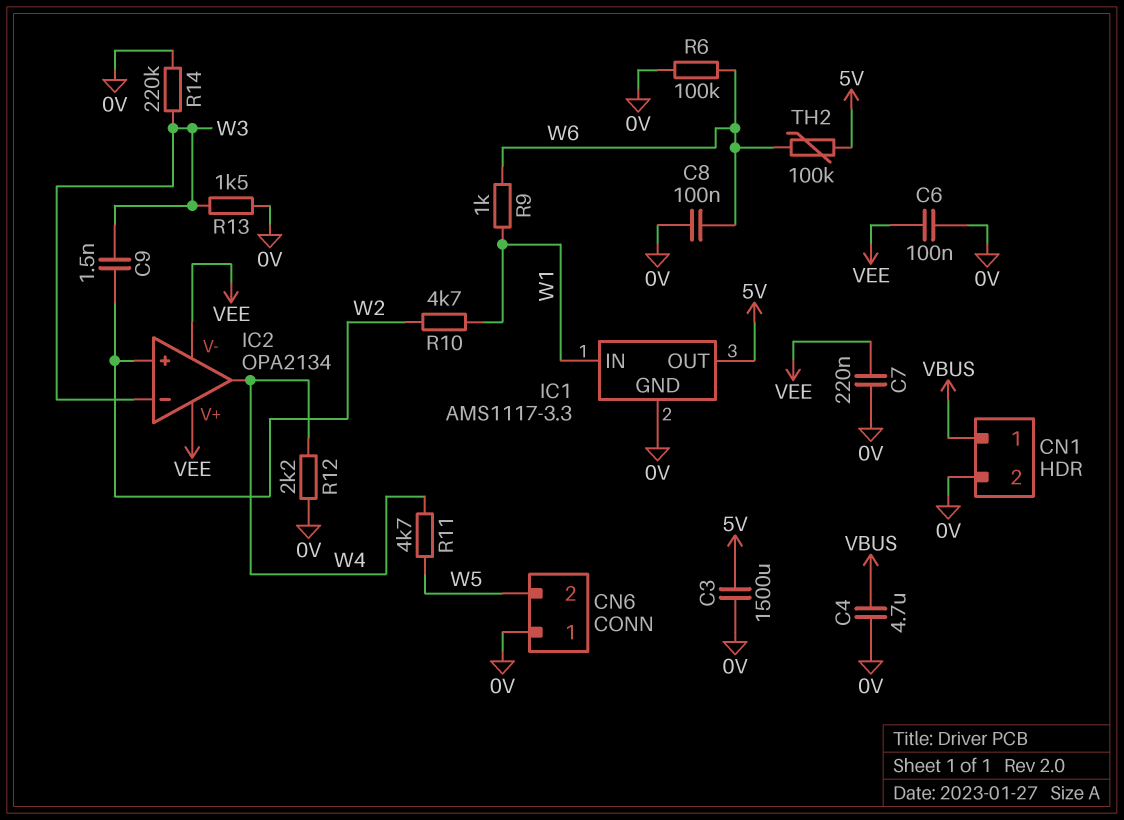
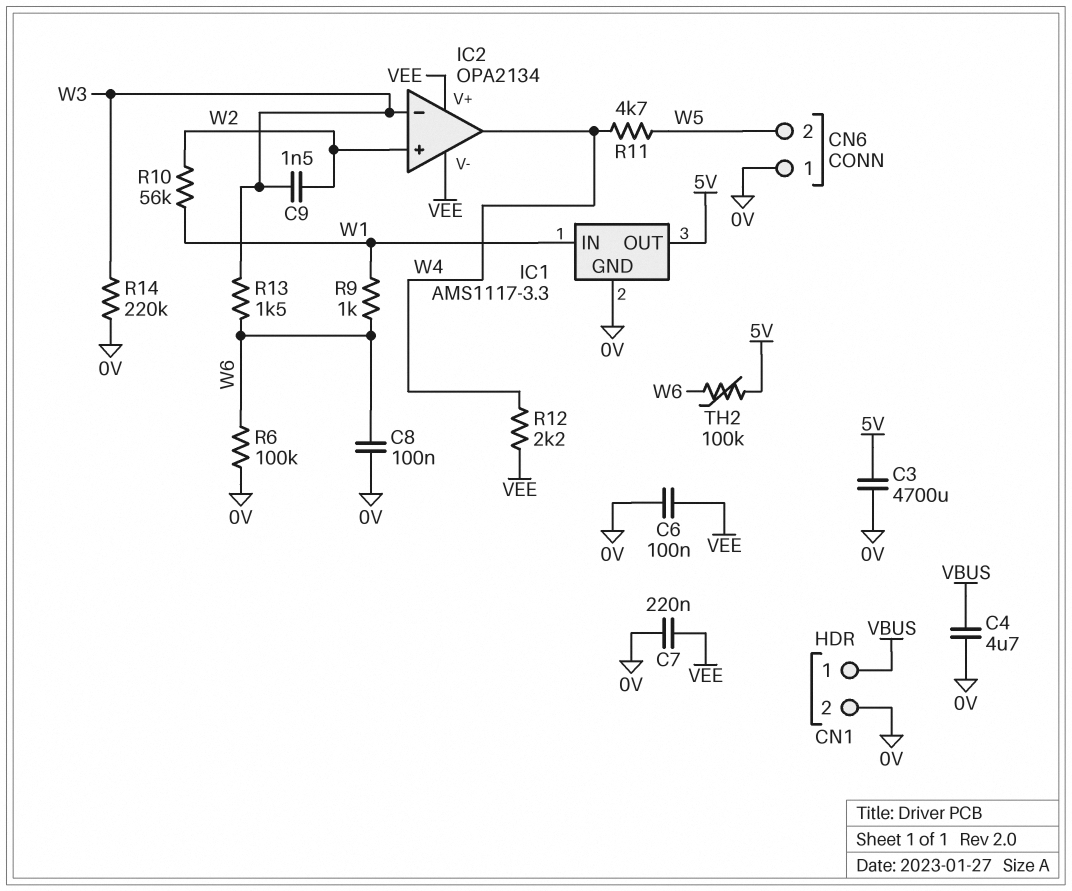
C3: 1500uF (0V, 5V) -> 4700uF (0V, 5V)
R10: 4.7k (W1, W2) -> 56k (W1, W2)
R12: 2.2k (0V, W4) -> 2.2k (VEE, W4)
R13: 1.5k (0V, W3) -> 1.5k (W3, W6)

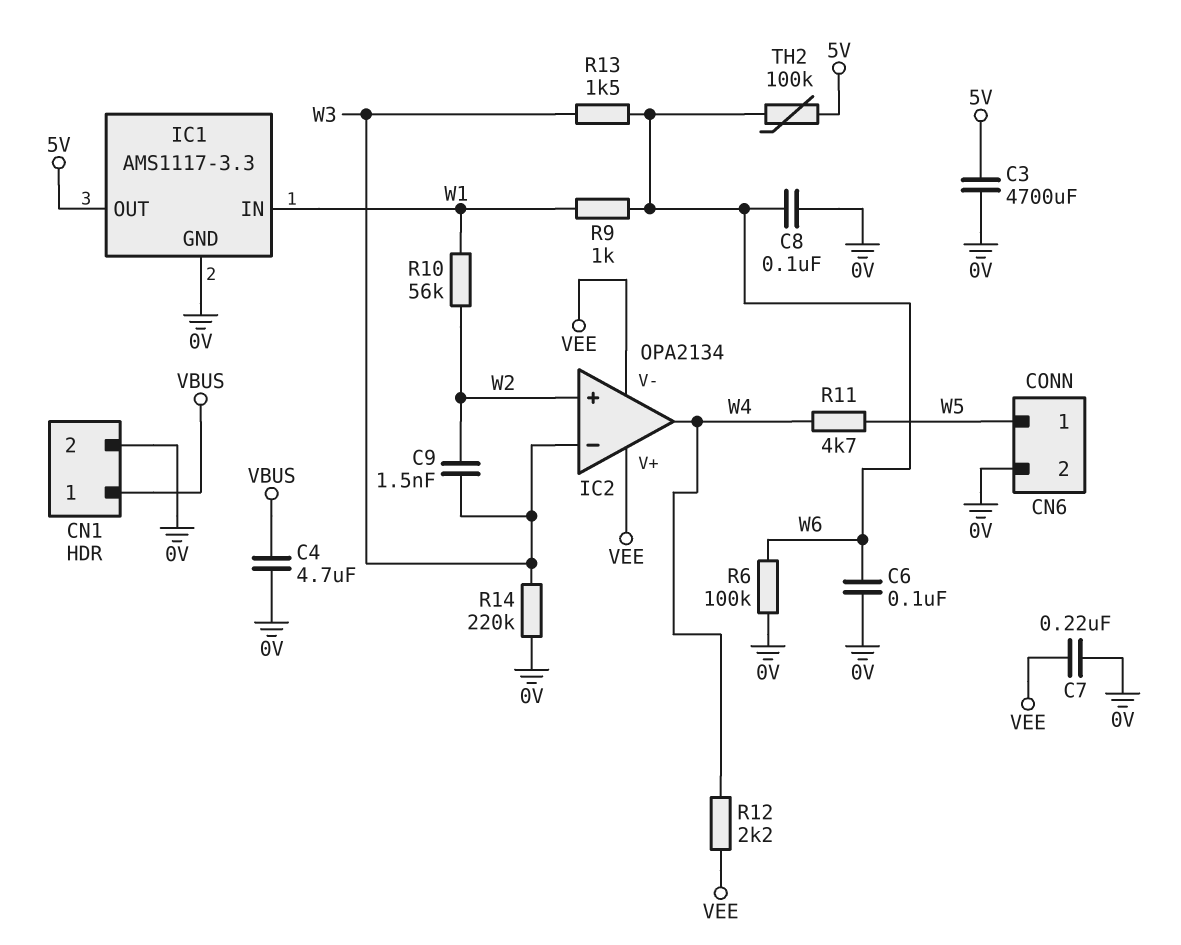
C6: 100nF (0V, VEE) -> 100nF (0V, W6)
CN6 pin 1: 0V -> W5
CN6 pin 2: W5 -> 0V

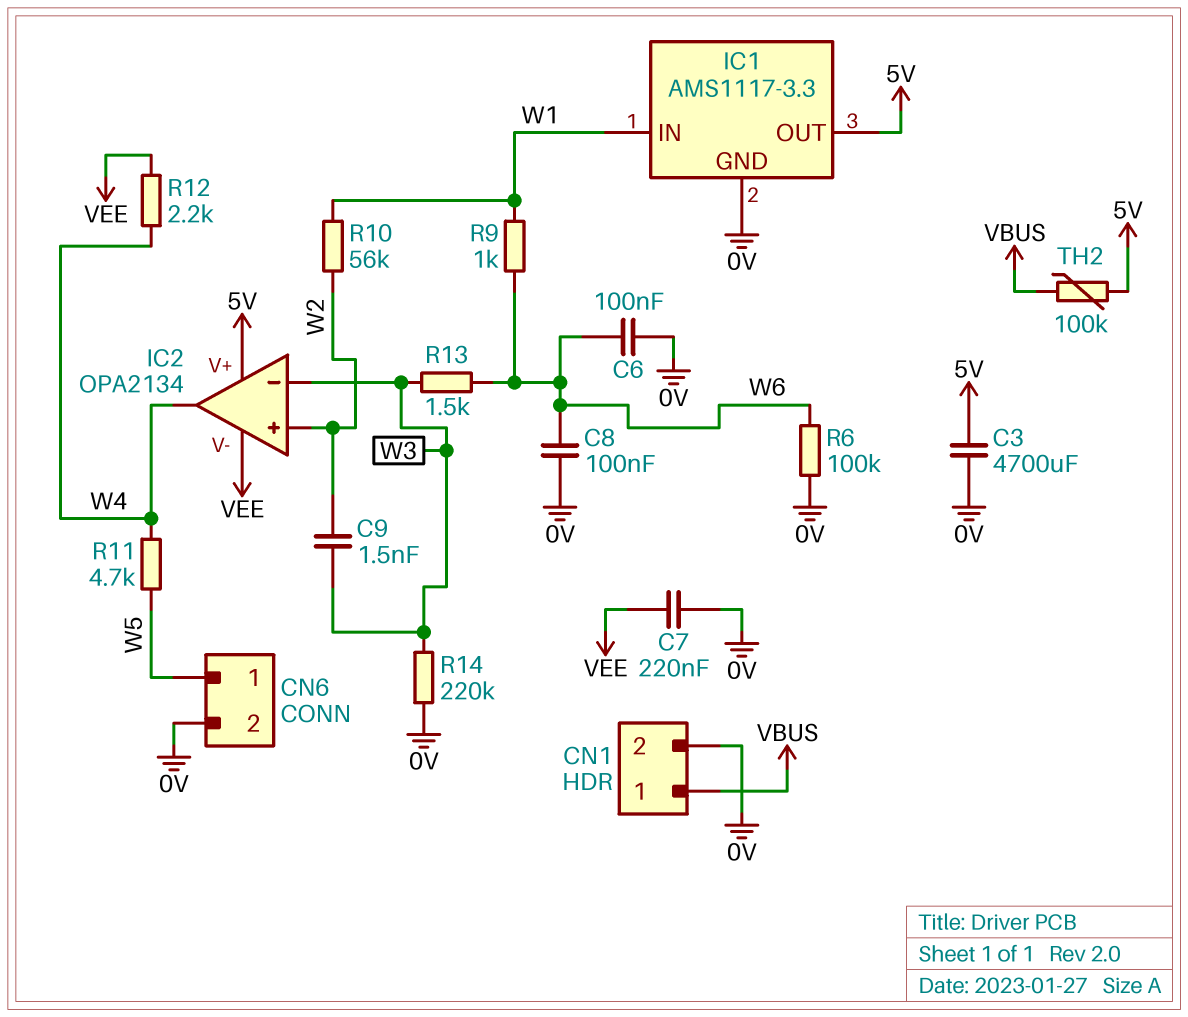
C4: 4.7uF (0V, VBUS) -> none
IC2 pin V+: VEE -> 5V
TH2: 100k (5V, W6) -> 100k (5V, VBUS)

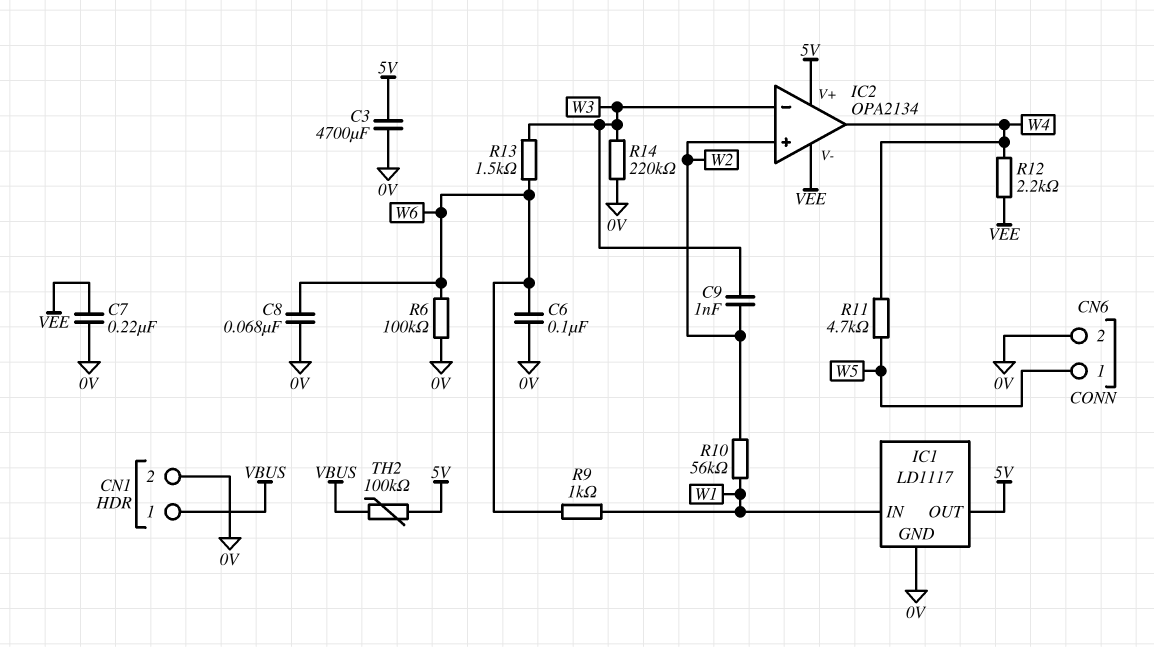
C8: 100nF (0V, W6) -> 68nF (0V, W6)
C9: 1.5nF (W2, W3) -> 1nF (W2, W3)
IC1: AMS1117-3.3 -> LD1117

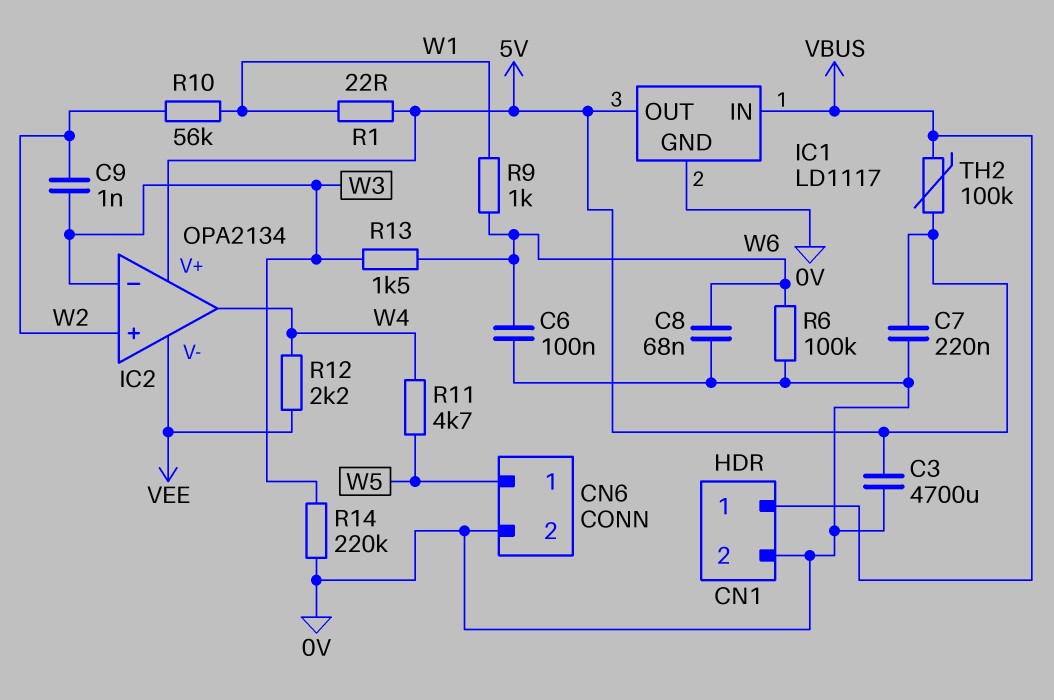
C7: 220nF (0V, VEE) -> 220nF (0V, 5V)
IC1 pin IN: W1 -> VBUS
R1: none -> 22 (5V, W1)

